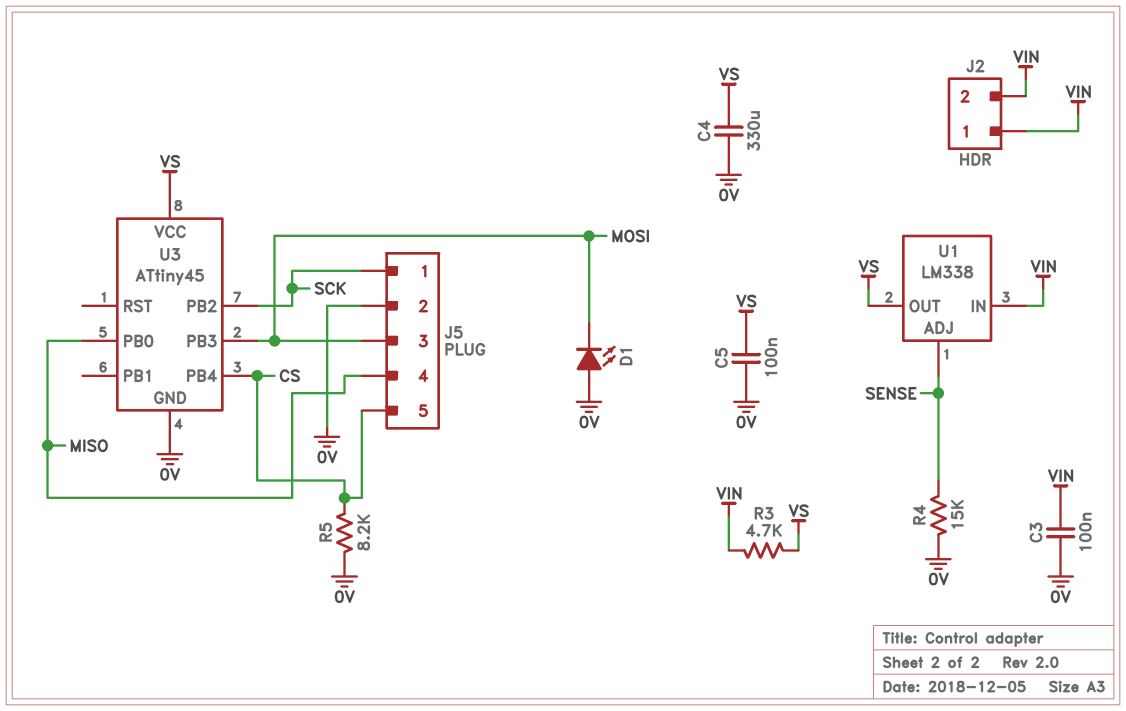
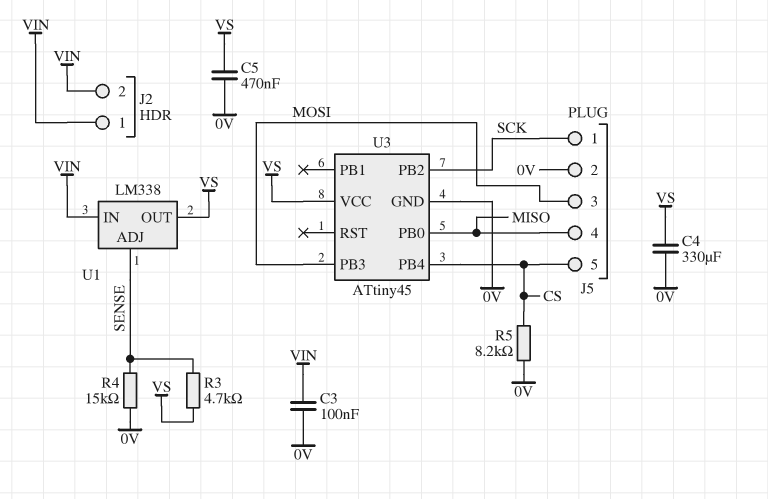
C5: 100nF (0V, VS) -> 470nF (0V, VS)
D1: LED (A 0V, K MOSI) -> none
R3: 4.7k (VIN, VS) -> 4.7k (SENSE, VS)

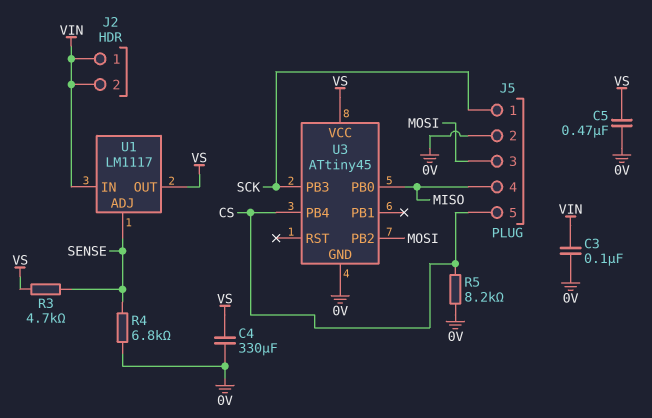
R4: 15k (0V, SENSE) -> 6.8k (0V, SENSE)
U1: LM338 -> LM1117
U3 pin PB2: SCK -> MOSI
U3 pin PB3: MOSI -> SCK

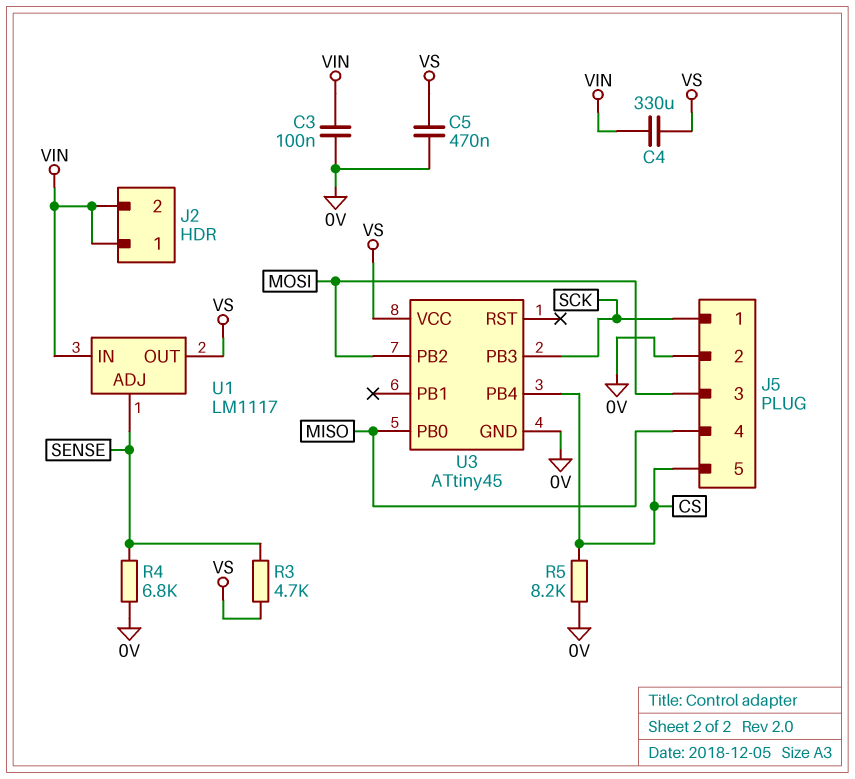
C4: 330uF (0V, VS) -> 330uF (VIN, VS)

